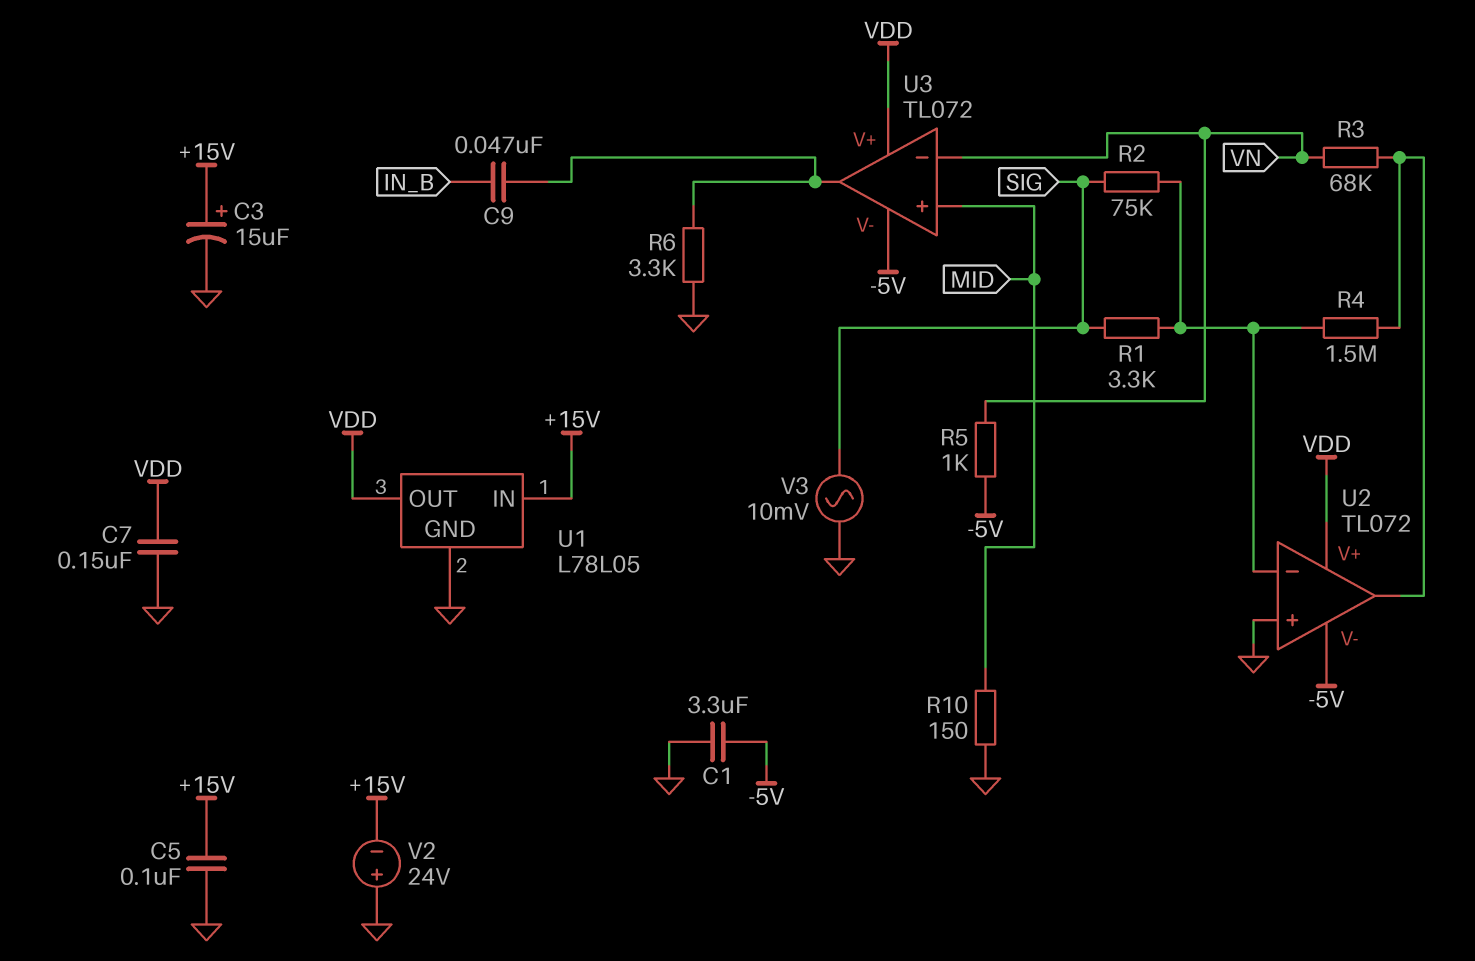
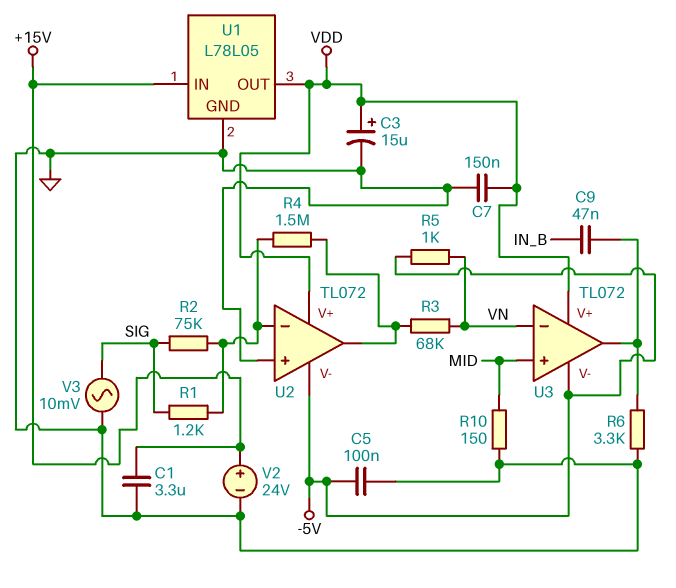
C1: 3.3uF (-5V, GND) -> 3.3uF (+15V, GND)
C3: 15uF (plus +15V, minus GND) -> 15uF (plus VDD, minus GND)
C5: 100nF (+15V, GND) -> 100nF (-5V, GND)
R1: 3.3k (SIG, U2/in-) -> 1.2k (SIG, U2/in-)
V2: 24V (plus GND, minus +15V) -> 24V (plus +15V, minus GND)

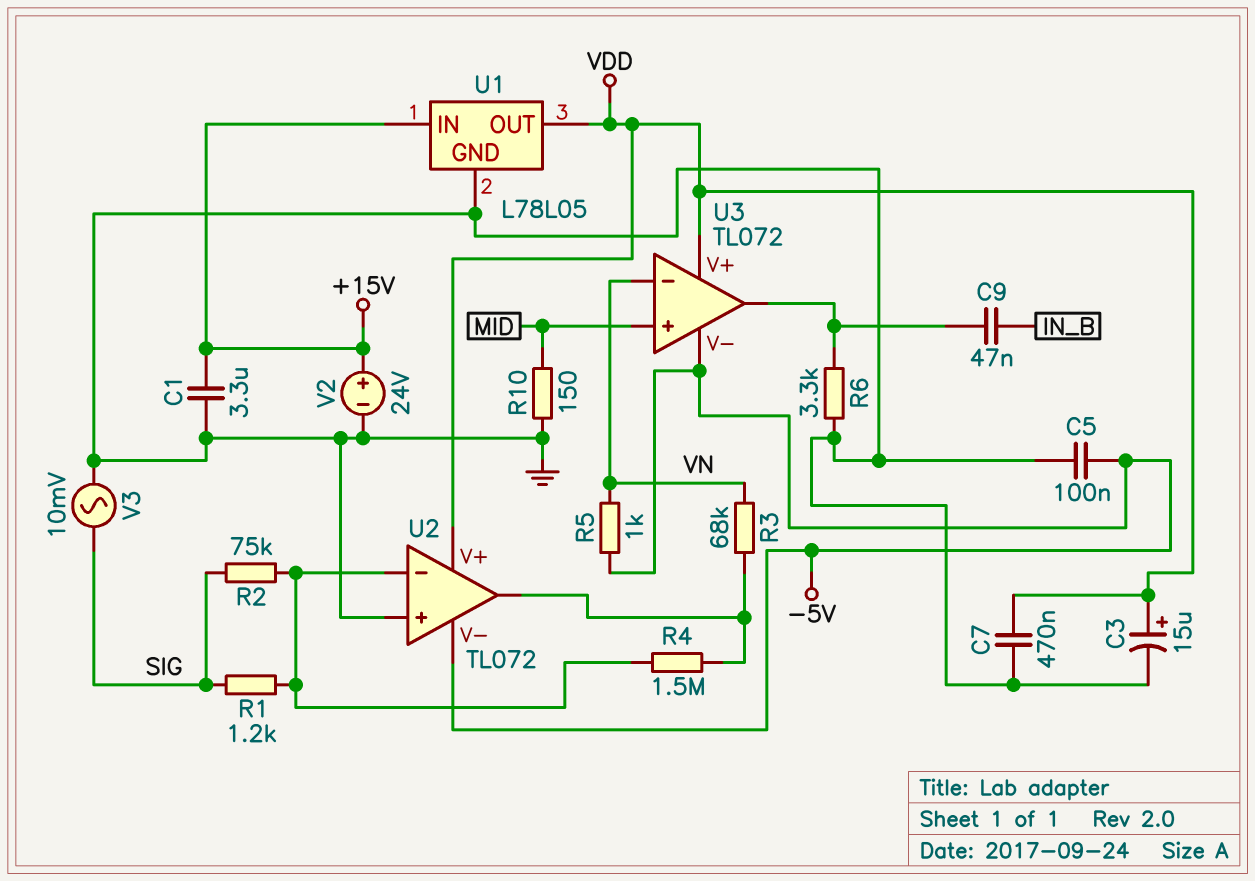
C7: 150nF (GND, VDD) -> 470nF (GND, VDD)

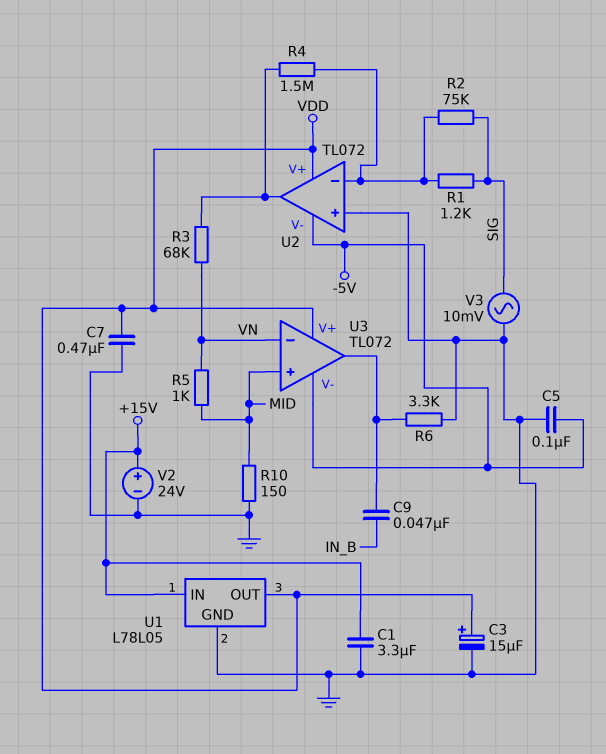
R5: 1k (-5V, VN) -> 1k (MID, VN)

